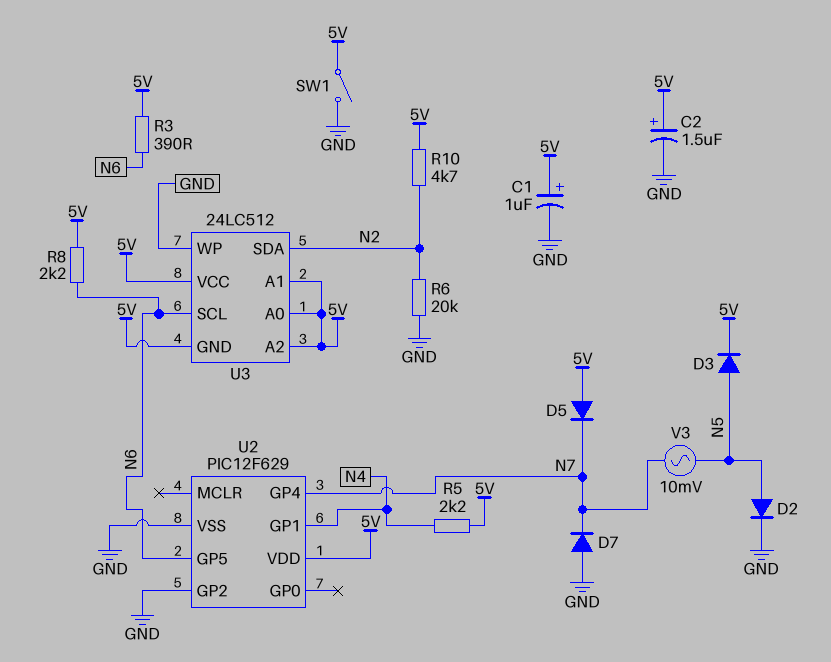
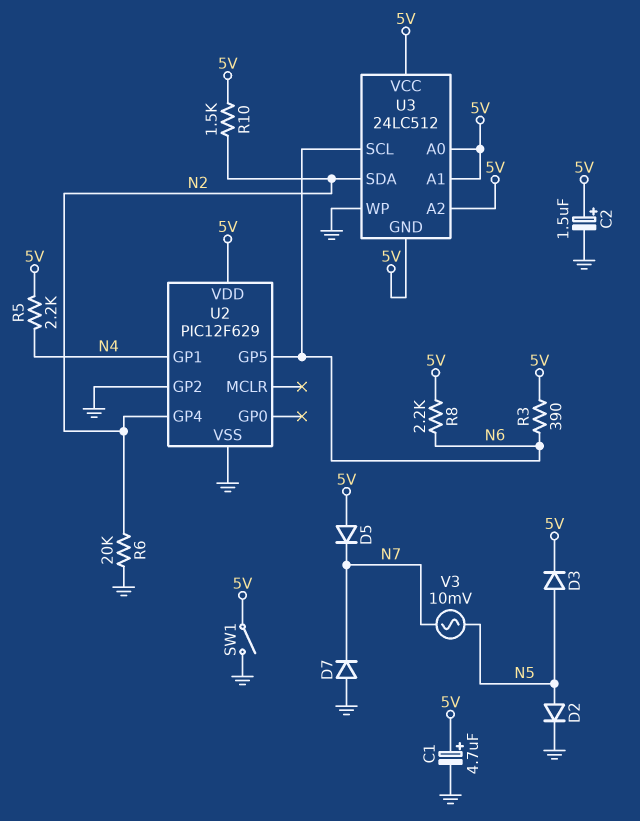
C1: 1uF (plus 5V, minus GND) -> 4.7uF (plus 5V, minus GND)
R10: 4.7k (5V, N2) -> 1.5k (5V, N2)
U2 pin GP4: N7 -> N2

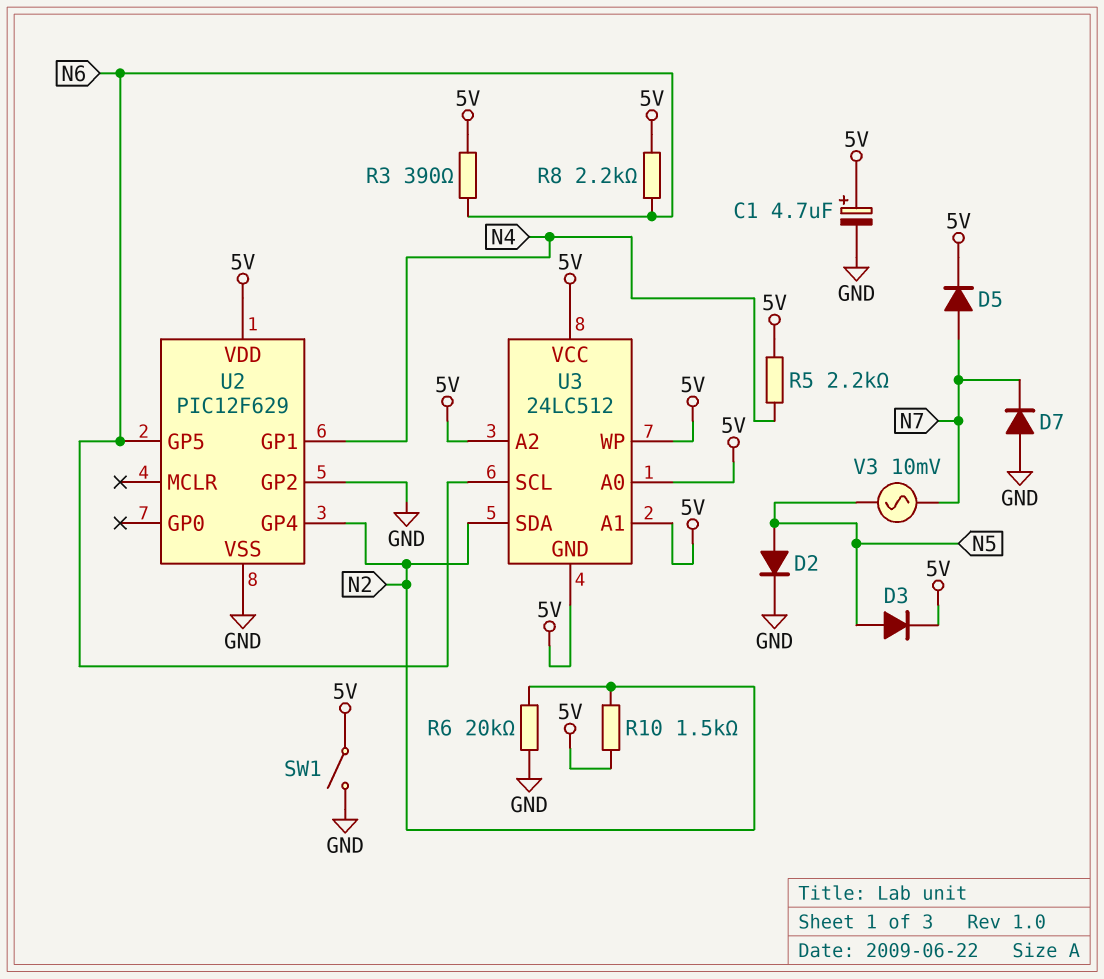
C2: 1.5uF (plus 5V, minus GND) -> none
D5: diode (A 5V, K N7) -> diode (A N7, K 5V)
U3 pin WP: GND -> 5V

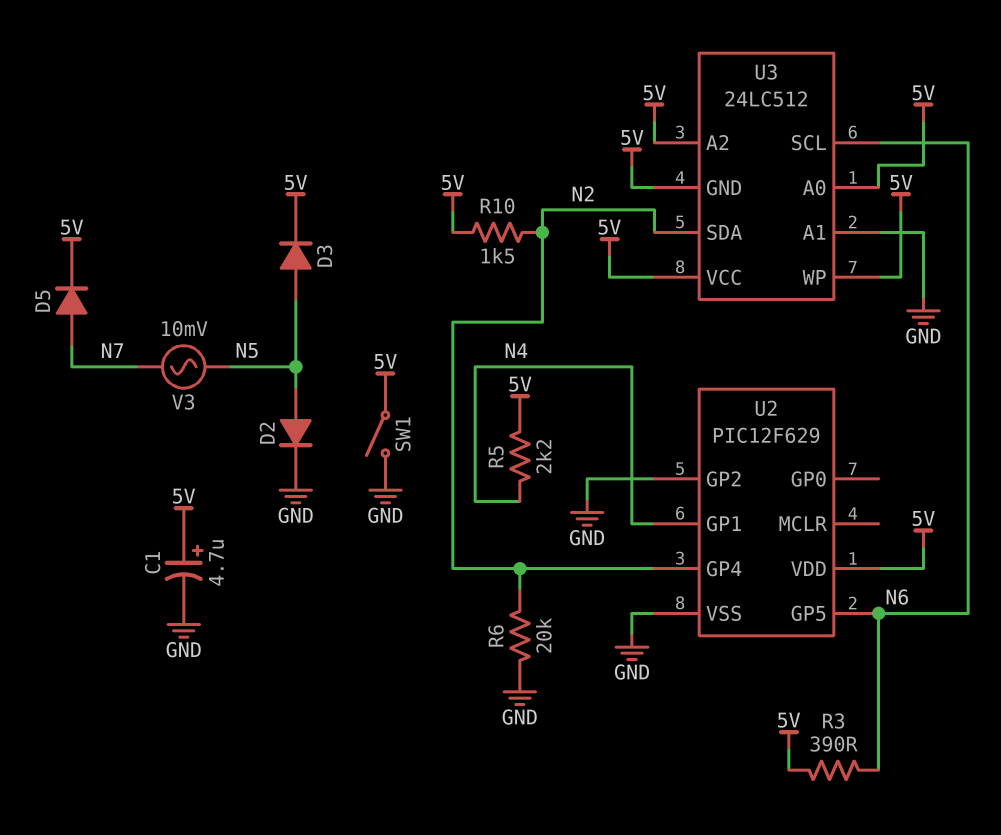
D7: diode (A GND, K N7) -> none
R8: 2.2k (5V, N6) -> none
U3 pin A1: 5V -> GND

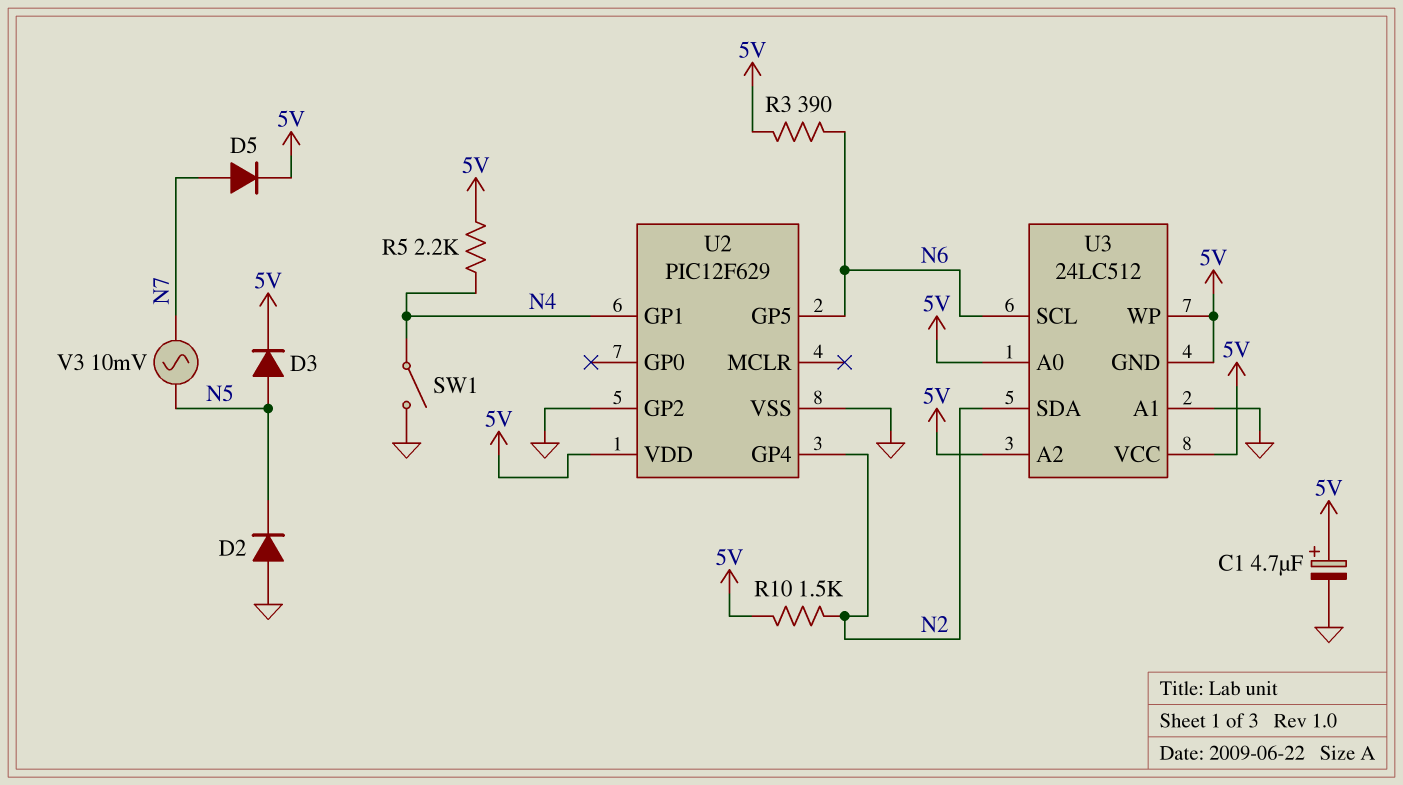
D2: diode (A N5, K GND) -> diode (A GND, K N5)
R6: 20k (GND, N2) -> none
SW1: switch (5V, GND) -> switch (GND, N4)

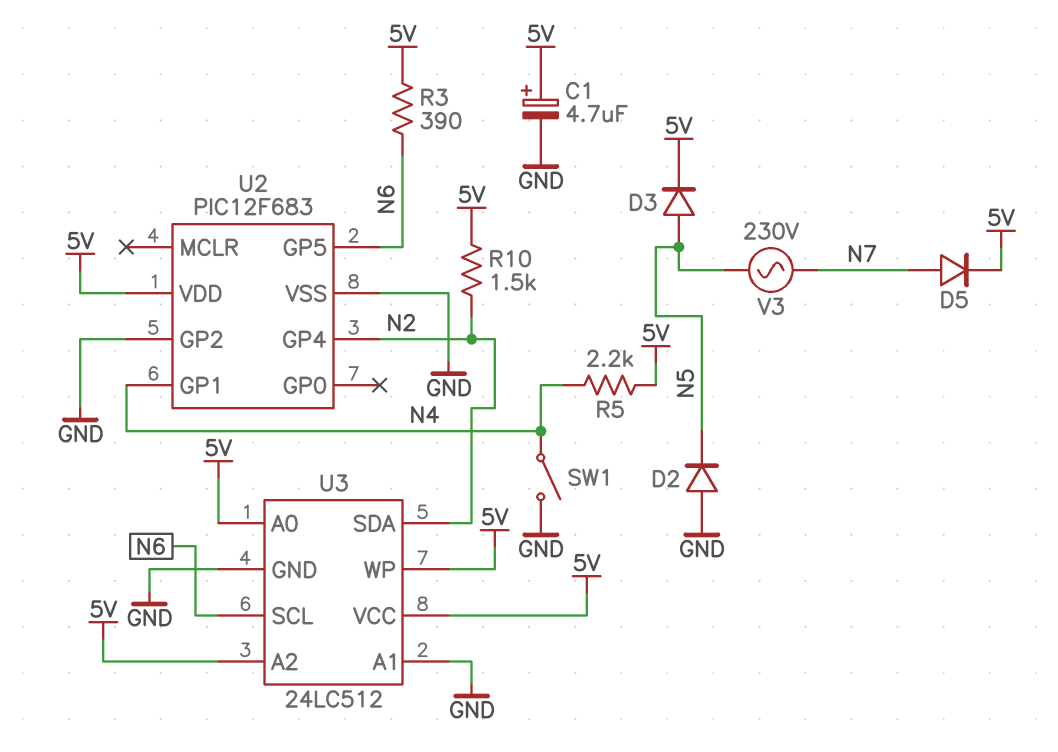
U2: PIC12F629 -> PIC12F683
U3 pin GND: 5V -> GND
V3: AC 10mV (N5, N7) -> AC 230V (N5, N7)

